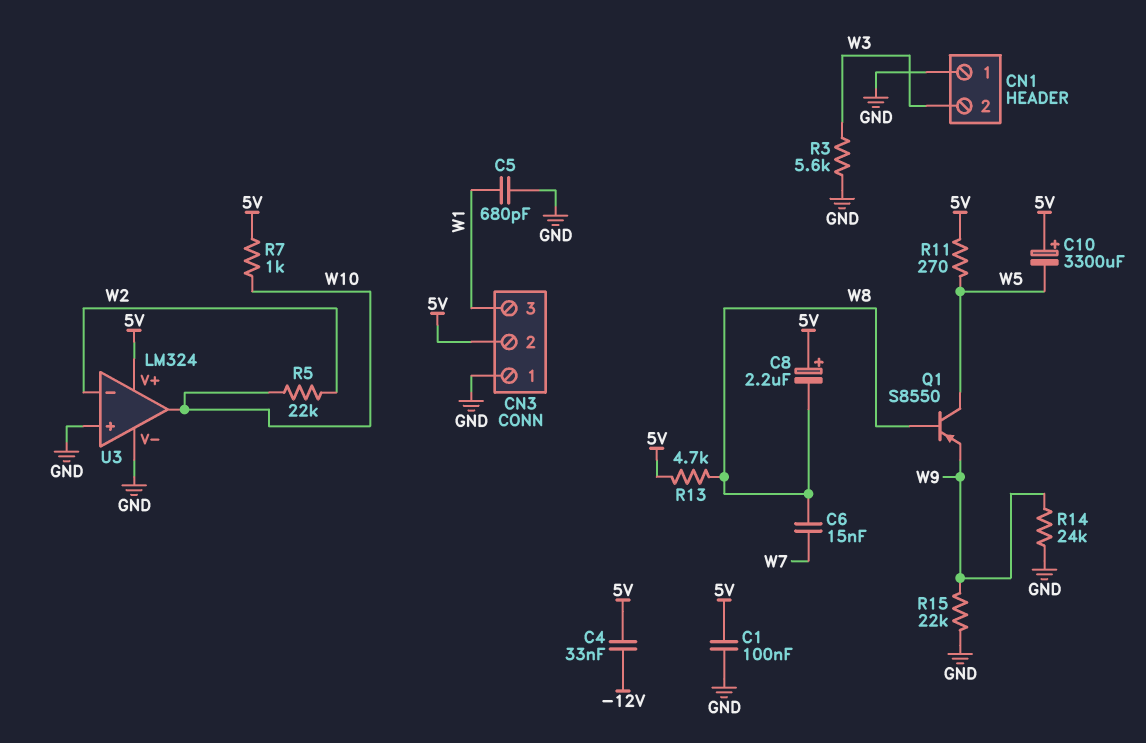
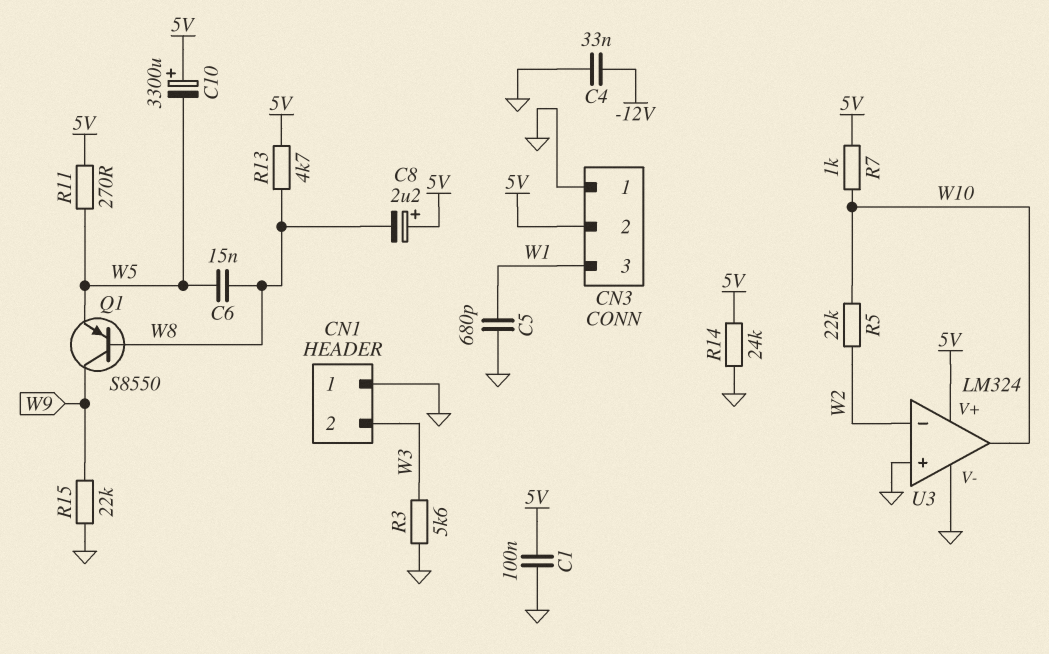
C4: 33nF (-12V, 5V) -> 33nF (-12V, GND)
C6: 15nF (W7, W8) -> 15nF (W5, W8)
Q1: PNP S8550 (B W8, C W5, E W9) -> PNP S8550 (B W8, C W9, E W5)
R14: 24k (GND, W9) -> 24k (5V, GND)

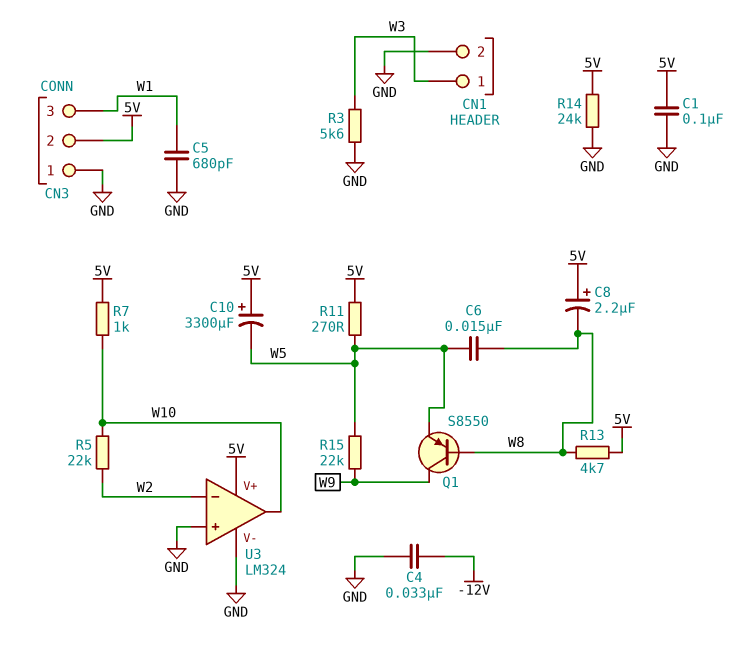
CN1 pin 1: GND -> W3
CN1 pin 2: W3 -> GND
R15: 22k (GND, W9) -> 22k (W5, W9)

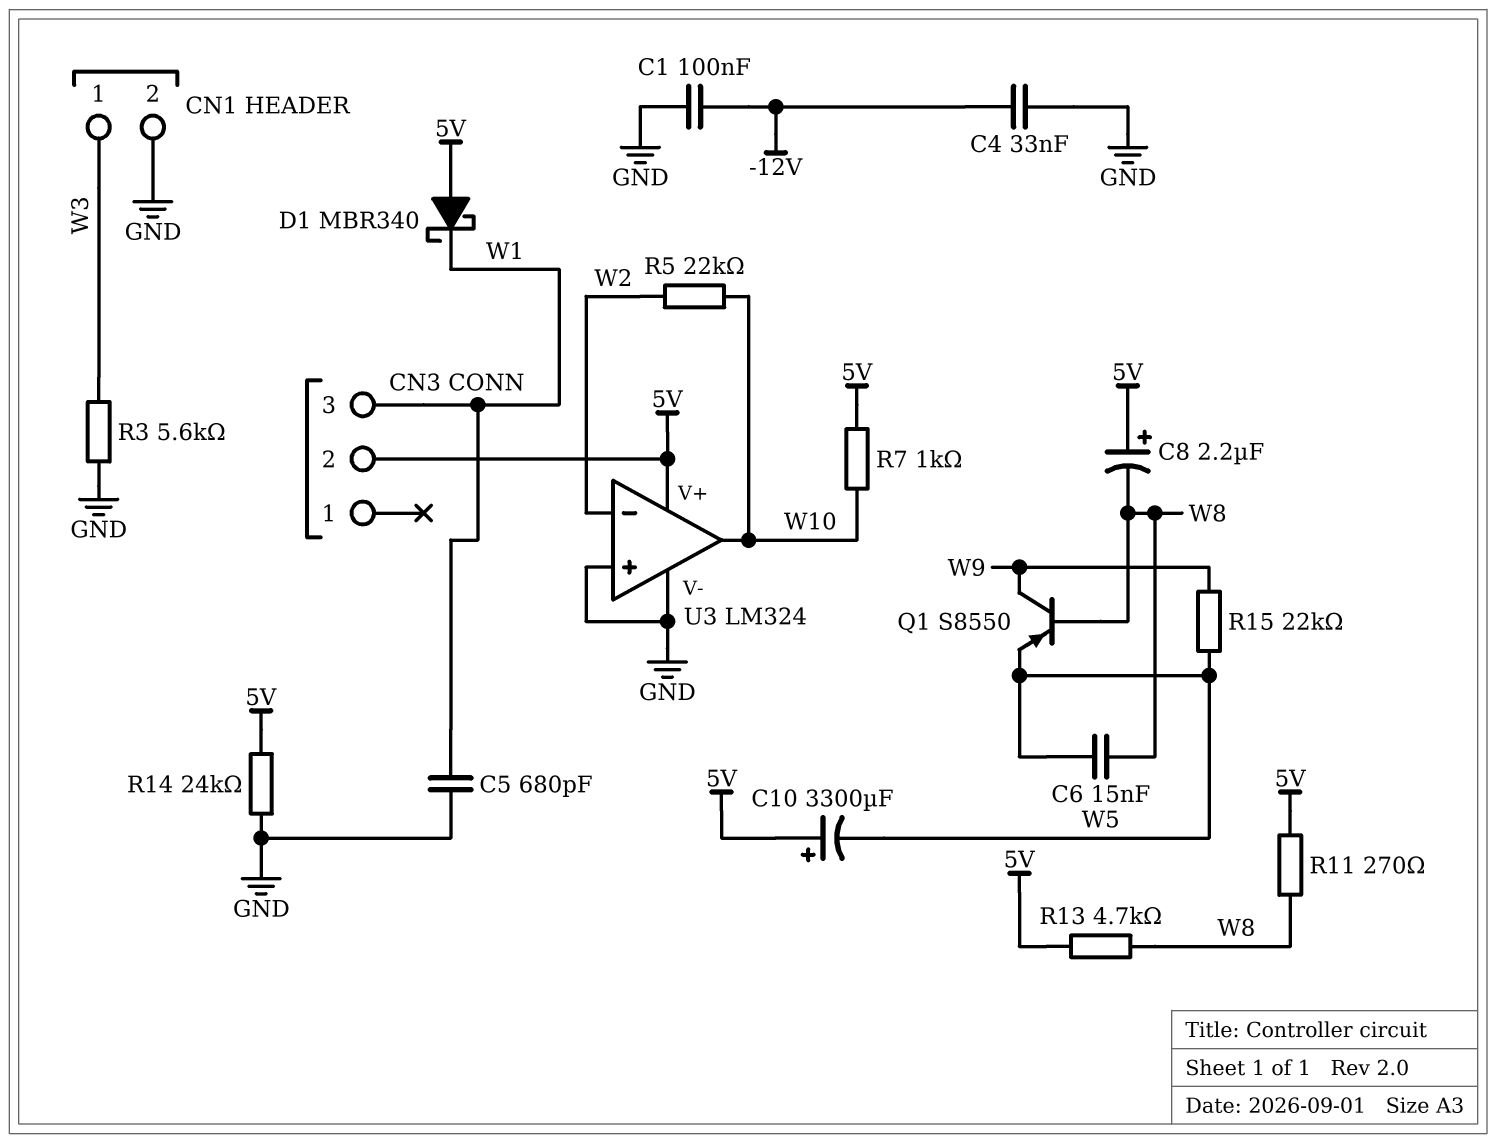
C1: 100nF (5V, GND) -> 100nF (-12V, GND)
CN3 pin 1: GND -> none
D1: none -> schottky MBR340 (A 5V, K W1)
R11: 270 (5V, W5) -> 270 (5V, W8)

